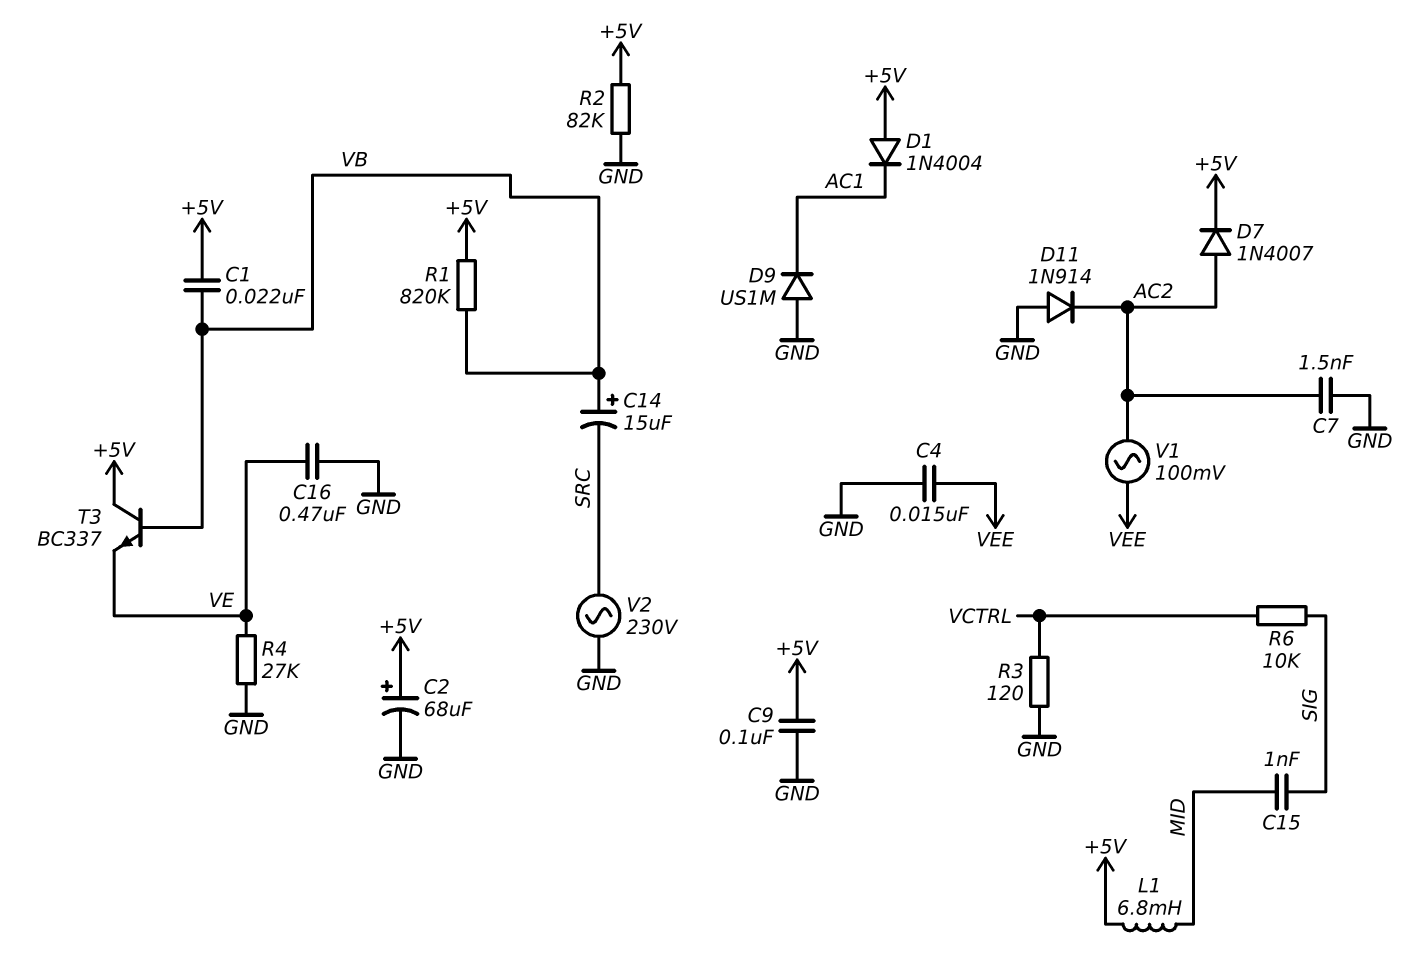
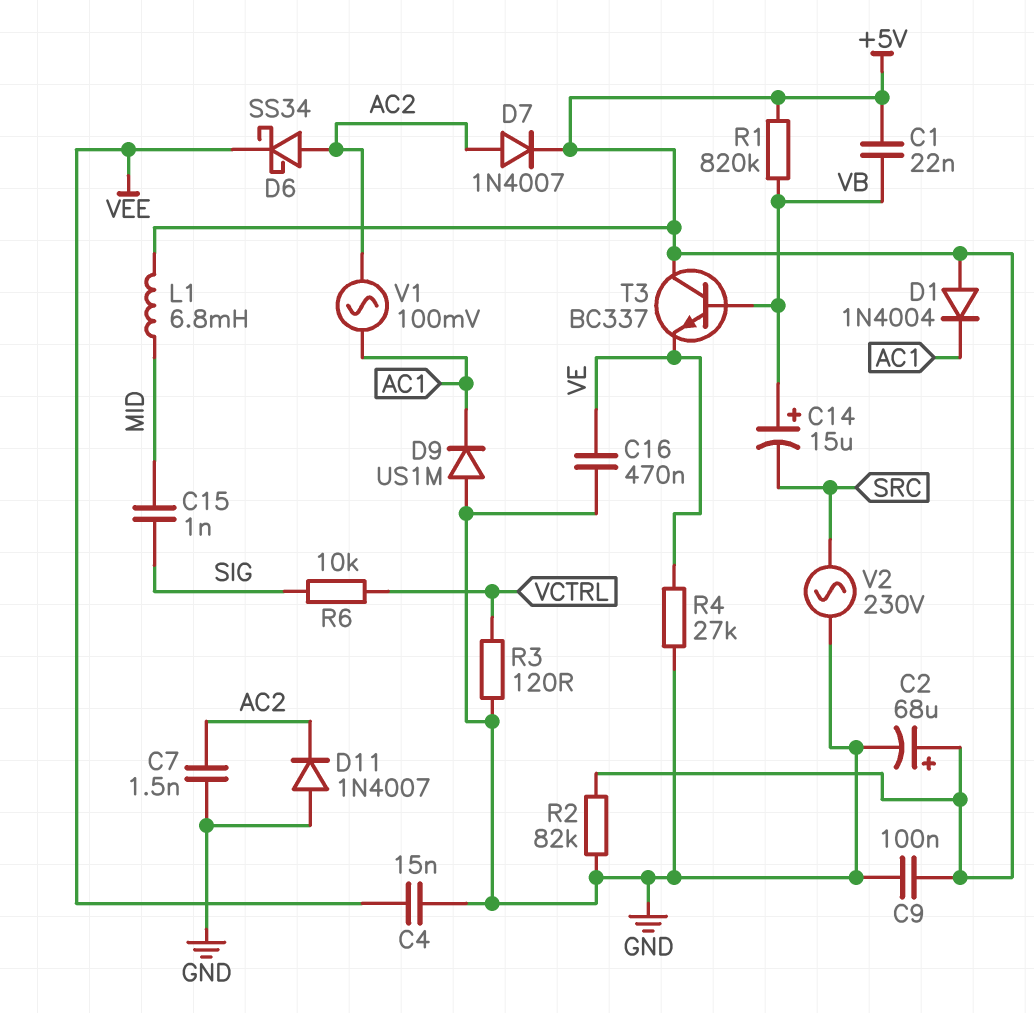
D6: none -> schottky SS34 (A AC2, K VEE)
D11: diode 1N914 (A GND, K AC2) -> diode 1N4007 (A GND, K AC2)
V1: AC 100mV (AC2, VEE) -> AC 100mV (AC1, AC2)

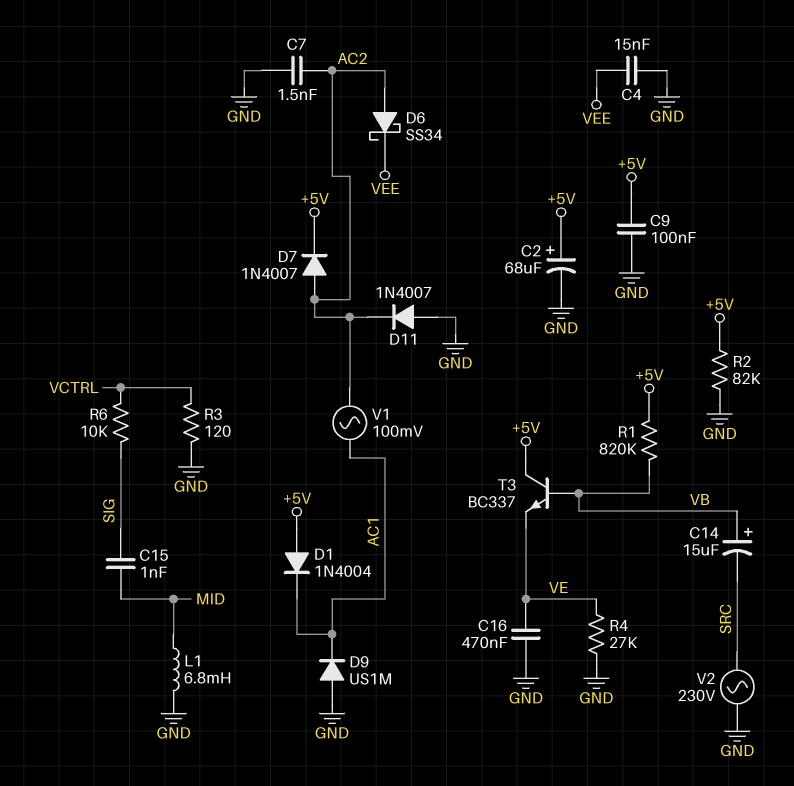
C1: 22nF (+5V, VB) -> none
L1: 6.8mH (+5V, MID) -> 6.8mH (GND, MID)

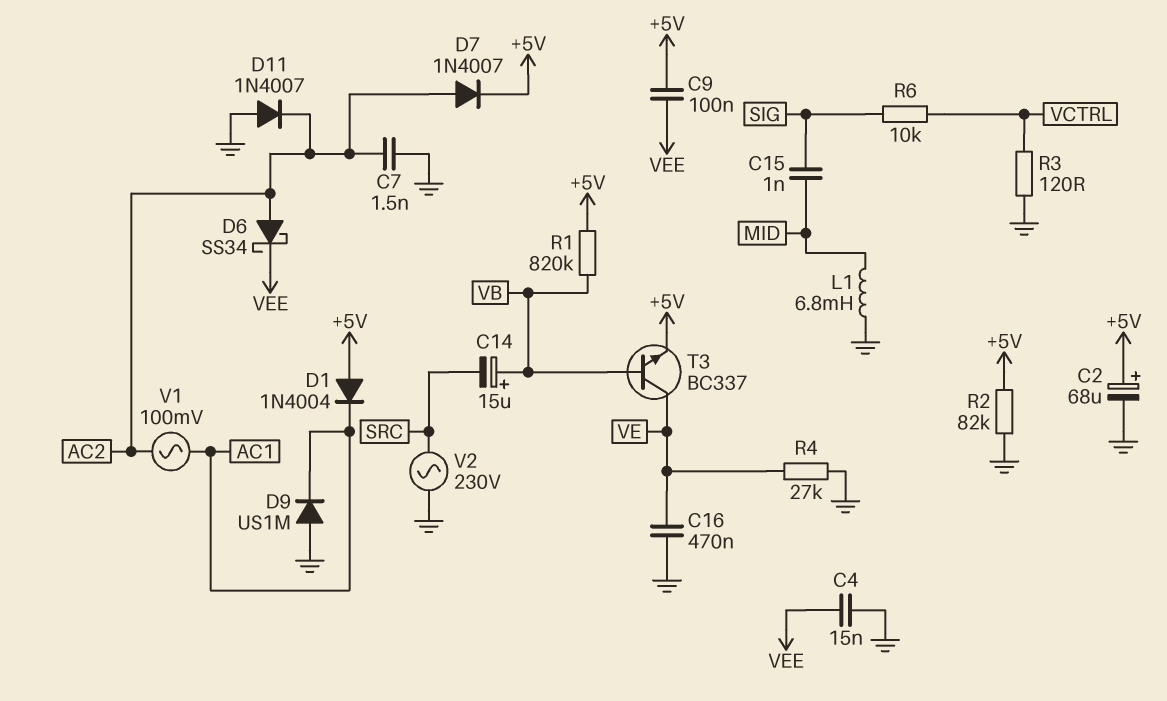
C9: 100nF (+5V, GND) -> 100nF (+5V, VEE)
T3: NPN BC337 (B VB, C +5V, E VE) -> NPN BC337 (B VB, C VE, E +5V)

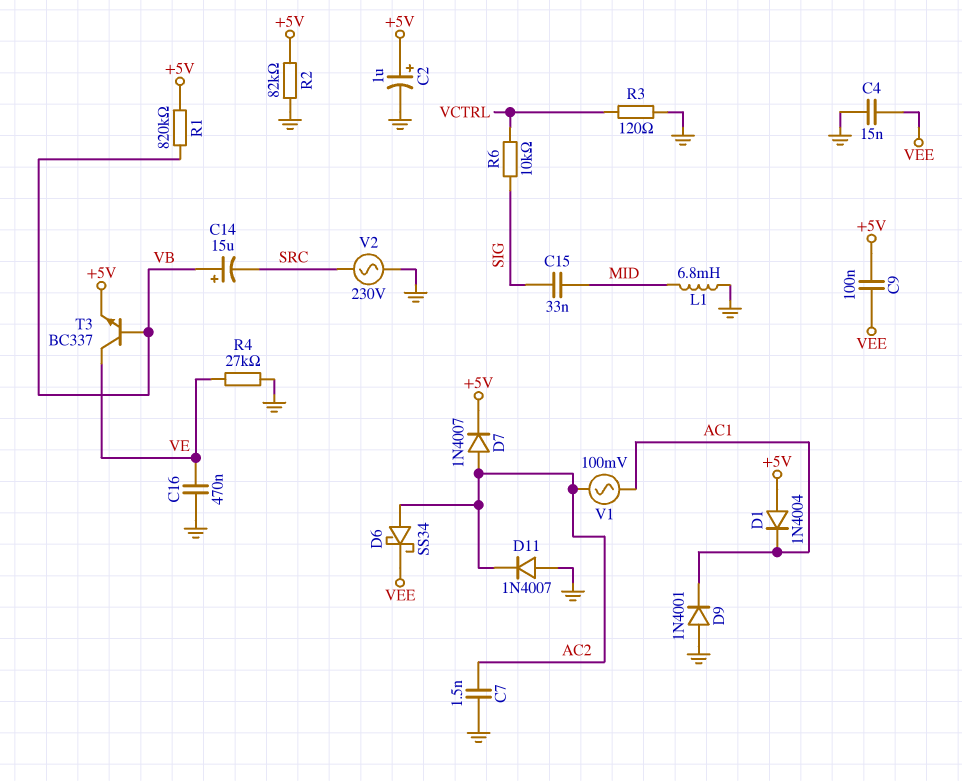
C2: 68uF (plus +5V, minus GND) -> 1uF (plus +5V, minus GND)
C15: 1nF (MID, SIG) -> 33nF (MID, SIG)
D9: diode US1M (A GND, K AC1) -> diode 1N4001 (A GND, K AC1)

